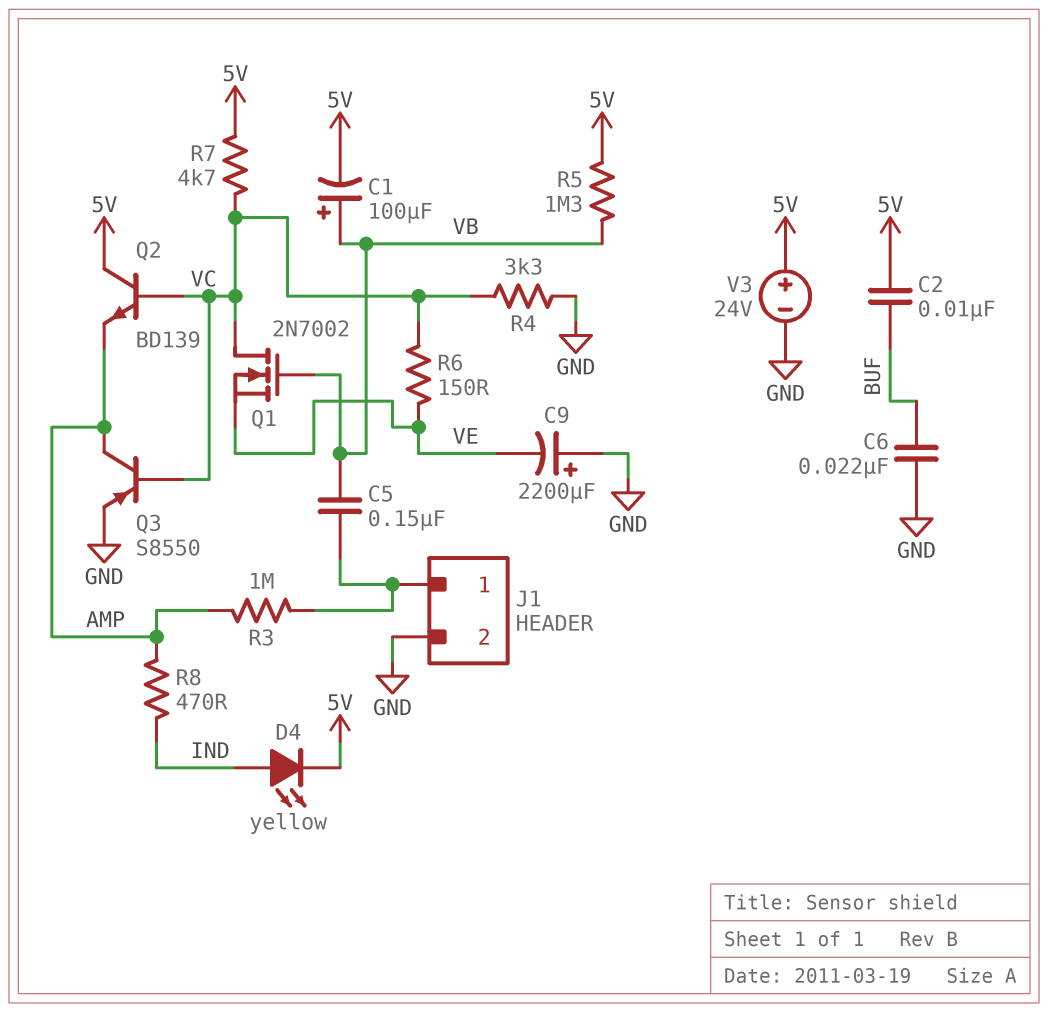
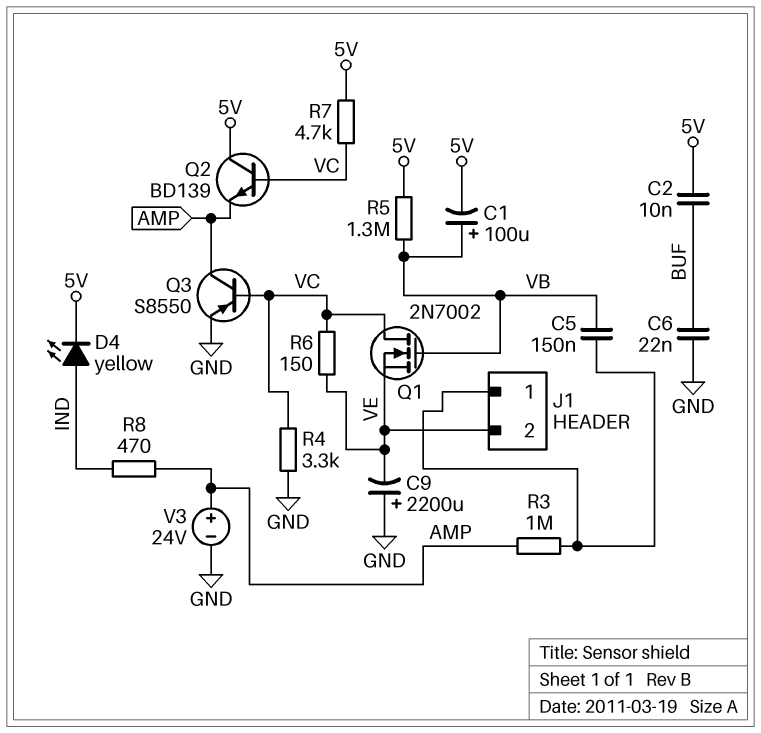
J1 pin 2: GND -> VE
V3: 24V (plus 5V, minus GND) -> 24V (plus AMP, minus GND)

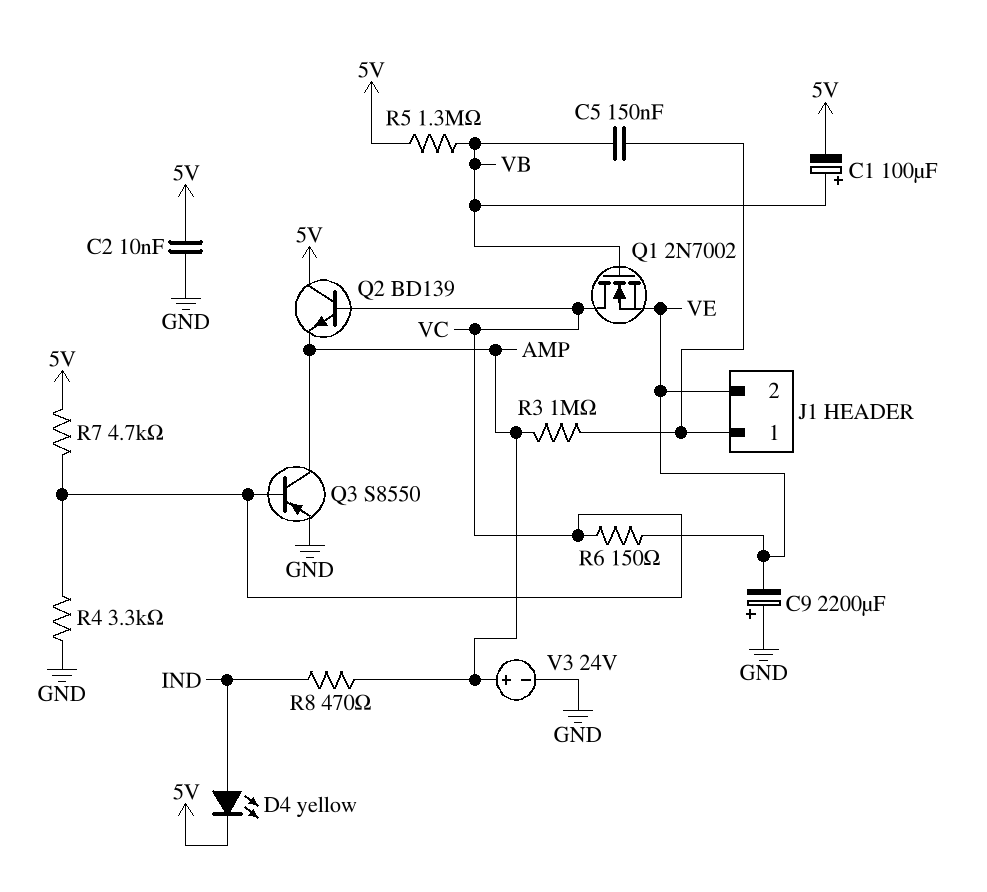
C2: 10nF (5V, BUF) -> 10nF (5V, GND)
C6: 22nF (BUF, GND) -> none

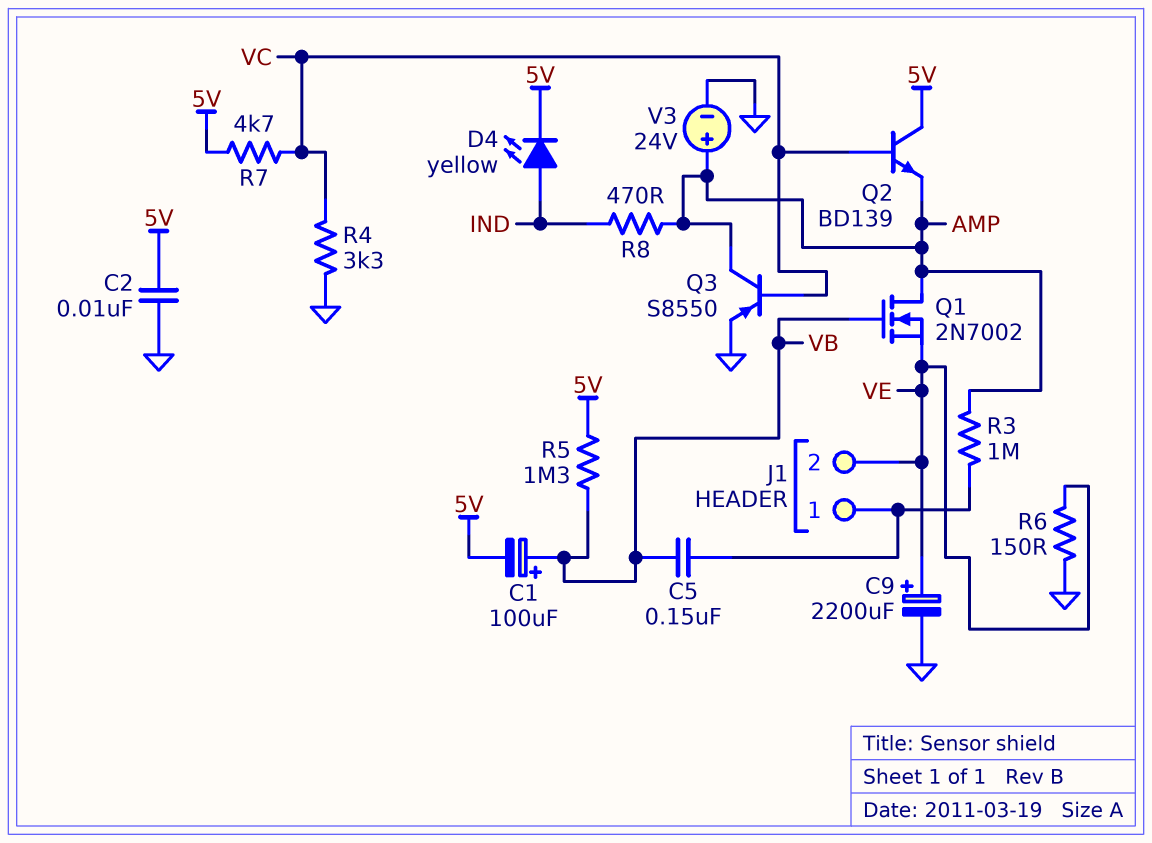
C9: 2200uF (plus GND, minus VE) -> 2200uF (plus VE, minus GND)
Q1: NMOS 2N7002 (G VB, D VC, S VE) -> NMOS 2N7002 (G VB, D AMP, S VE)
R6: 150 (VC, VE) -> 150 (GND, VE)

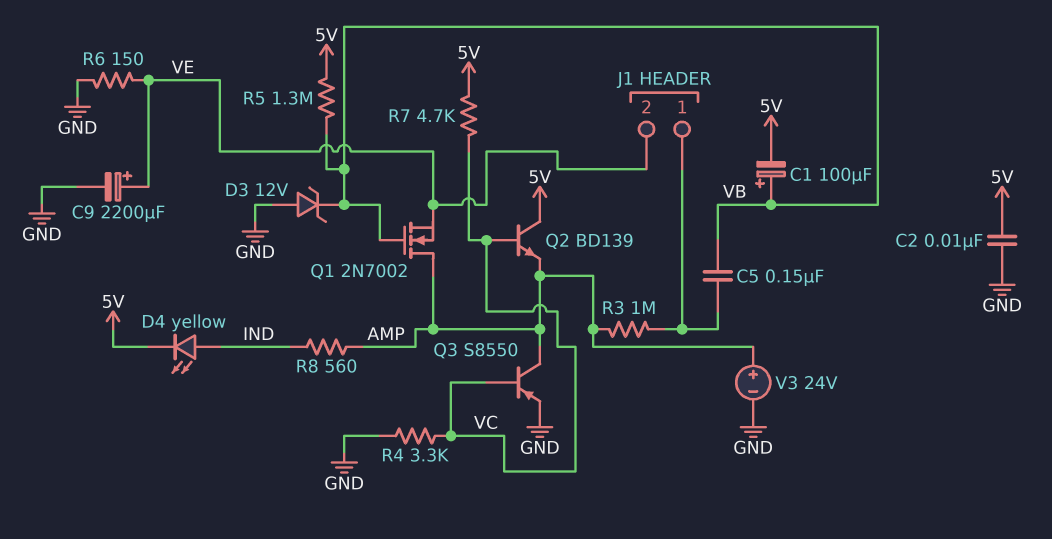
D3: none -> zener 12V (A GND, K VB)
R8: 470 (AMP, IND) -> 560 (AMP, IND)

